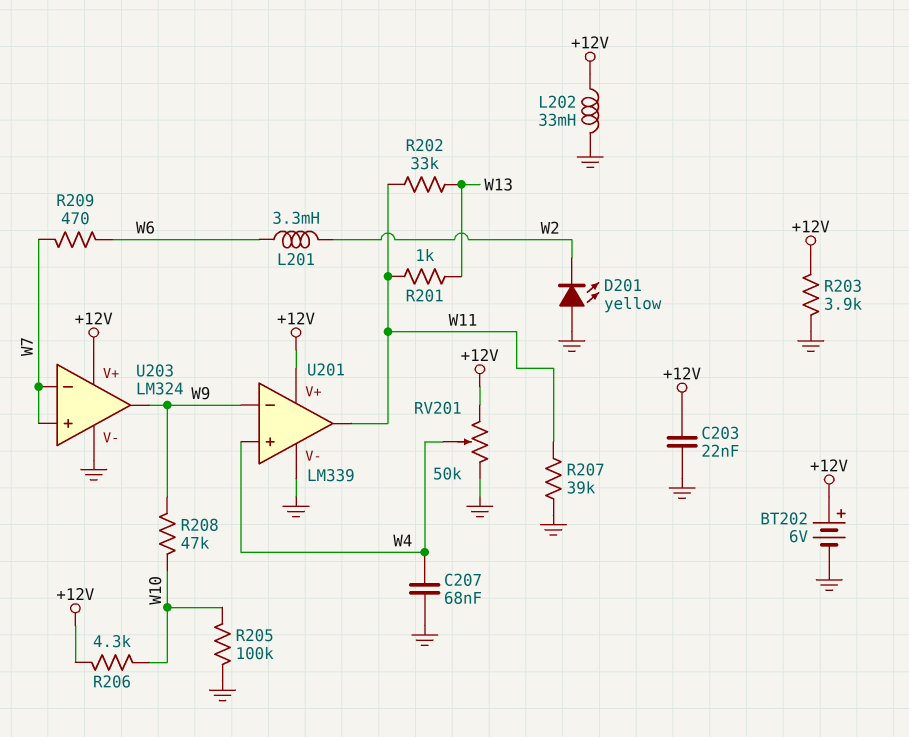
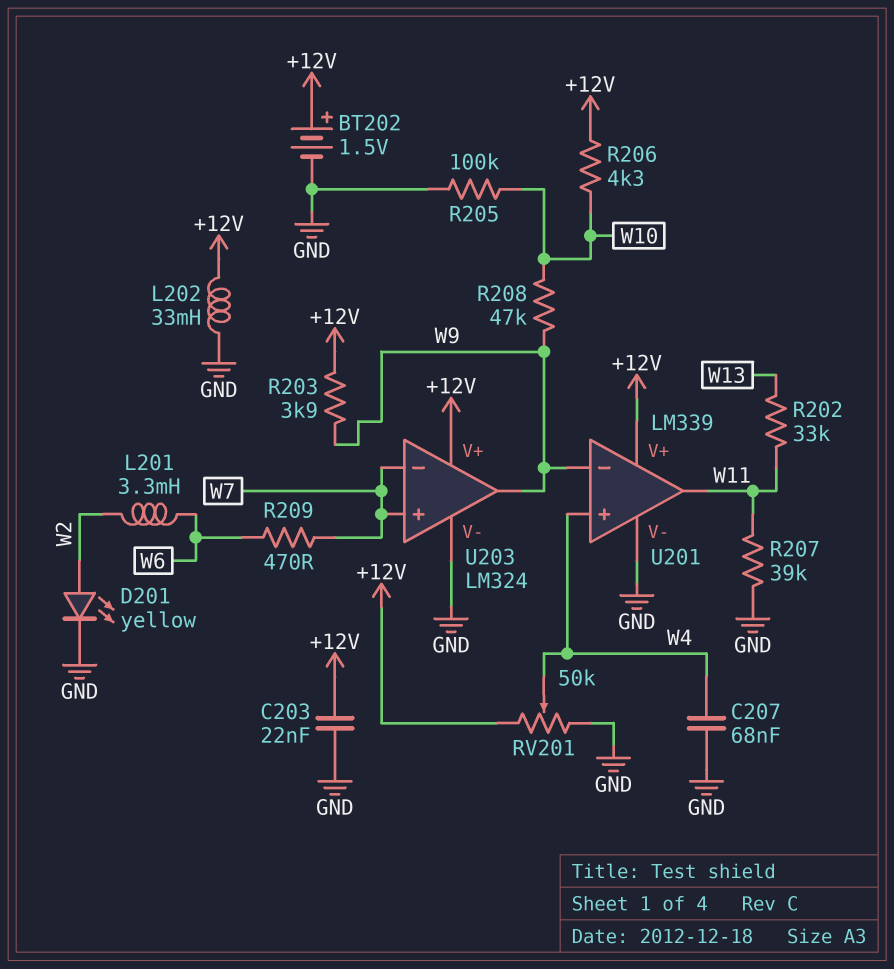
BT202: 6V (plus +12V, minus GND) -> 1.5V (plus +12V, minus GND)
D201: LED yellow (A GND, K W2) -> LED yellow (A W2, K GND)
R201: 1k (W11, W13) -> none
R203: 3.9k (+12V, GND) -> 3.9k (+12V, W9)

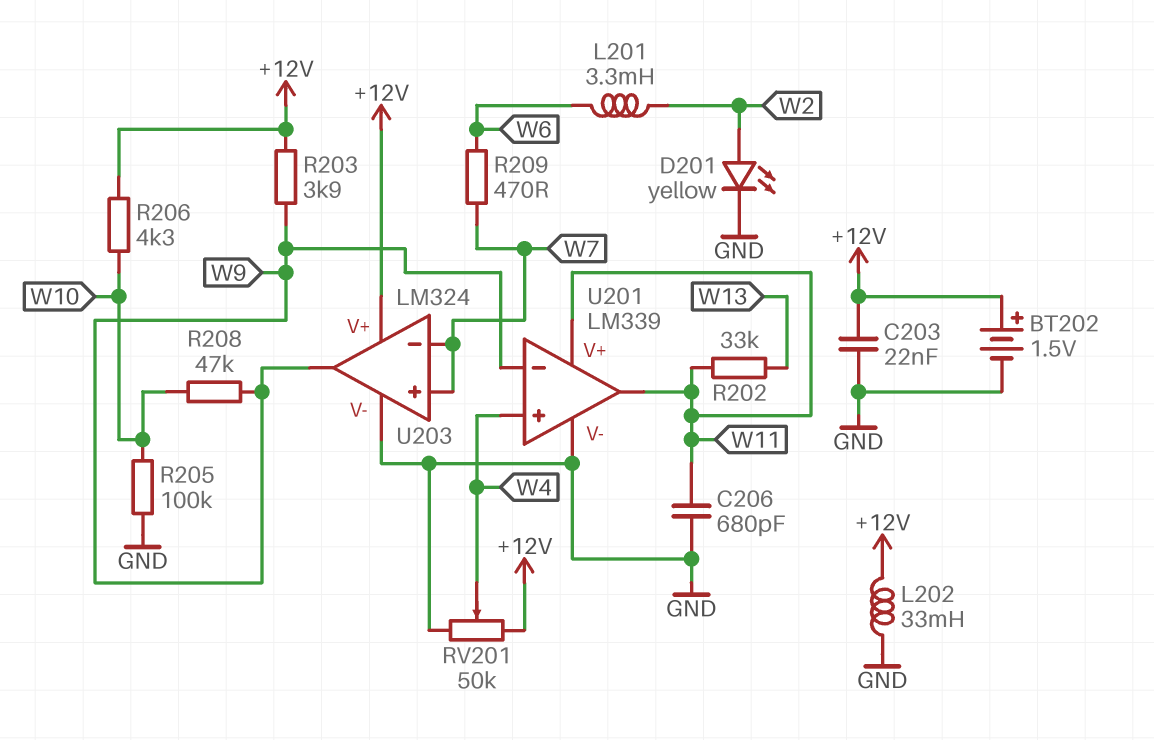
C206: none -> 680pF (GND, W11)
C207: 68nF (GND, W4) -> none
R207: 39k (GND, W11) -> none
U201 pin V+: +12V -> W11

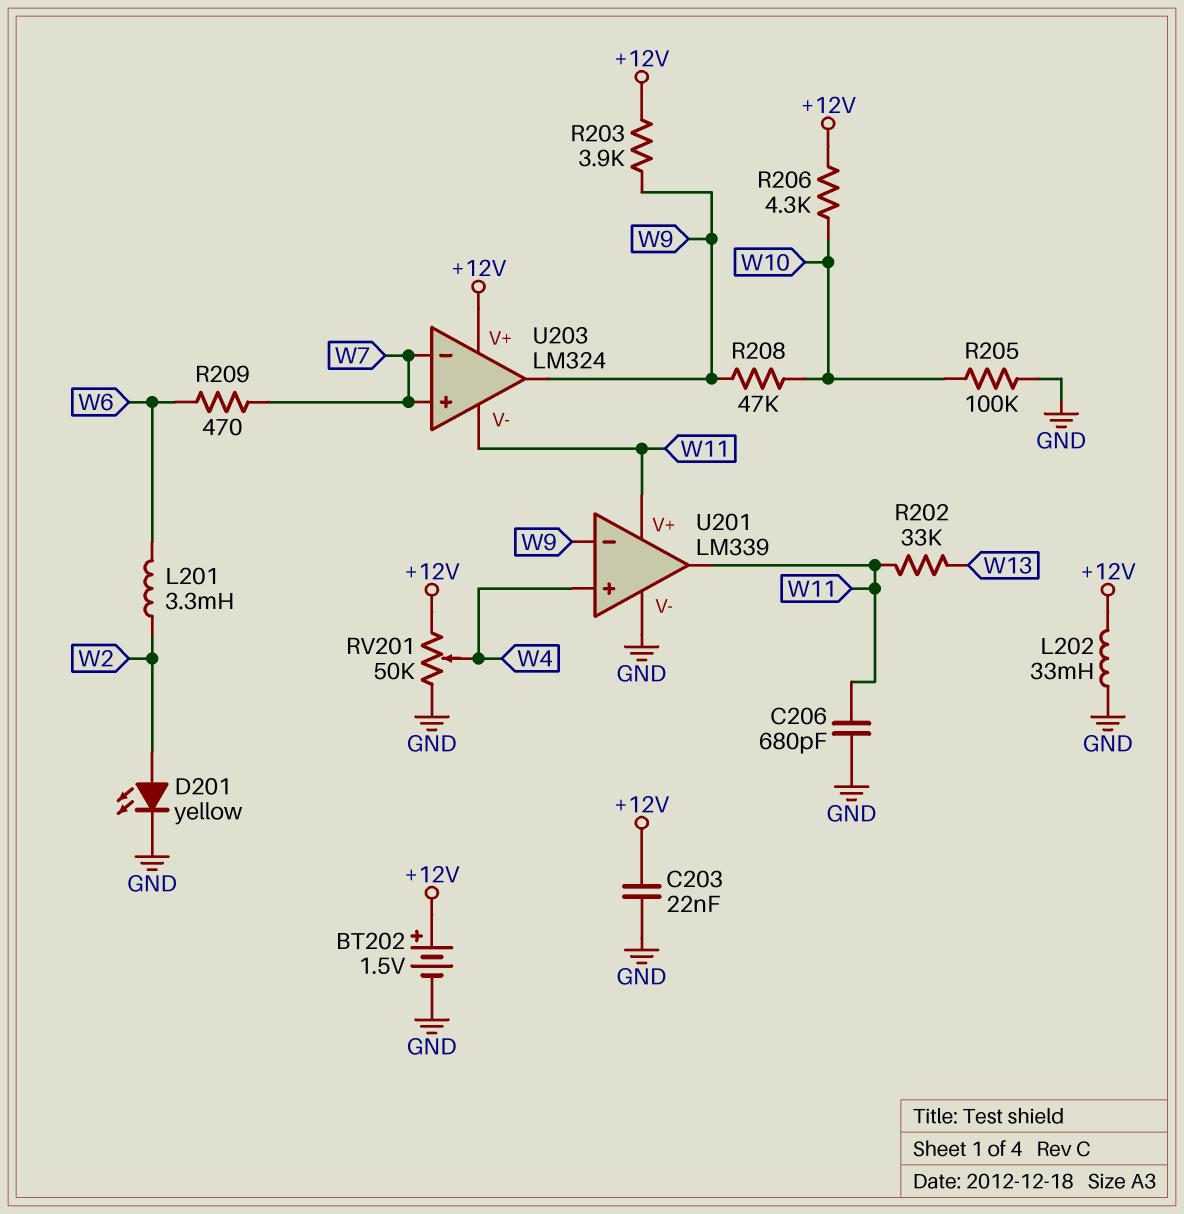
U203 pin V-: GND -> W11

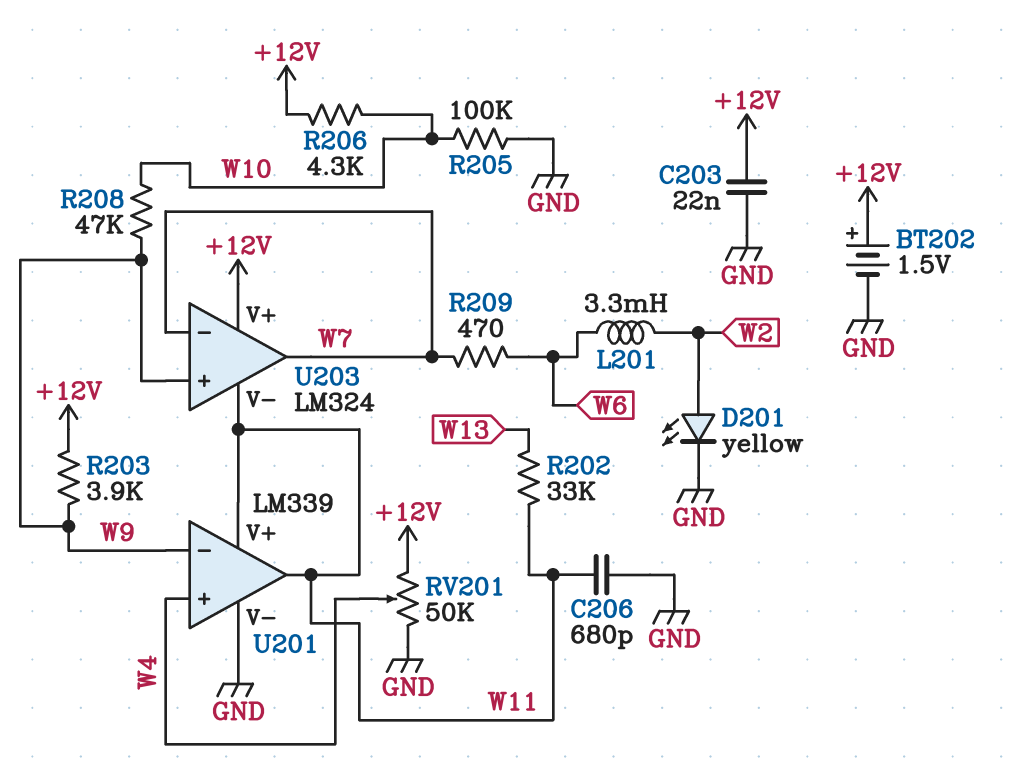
L202: 33mH (+12V, GND) -> none
U203 pin in+: W7 -> W9
U203 pin out: W9 -> W7

